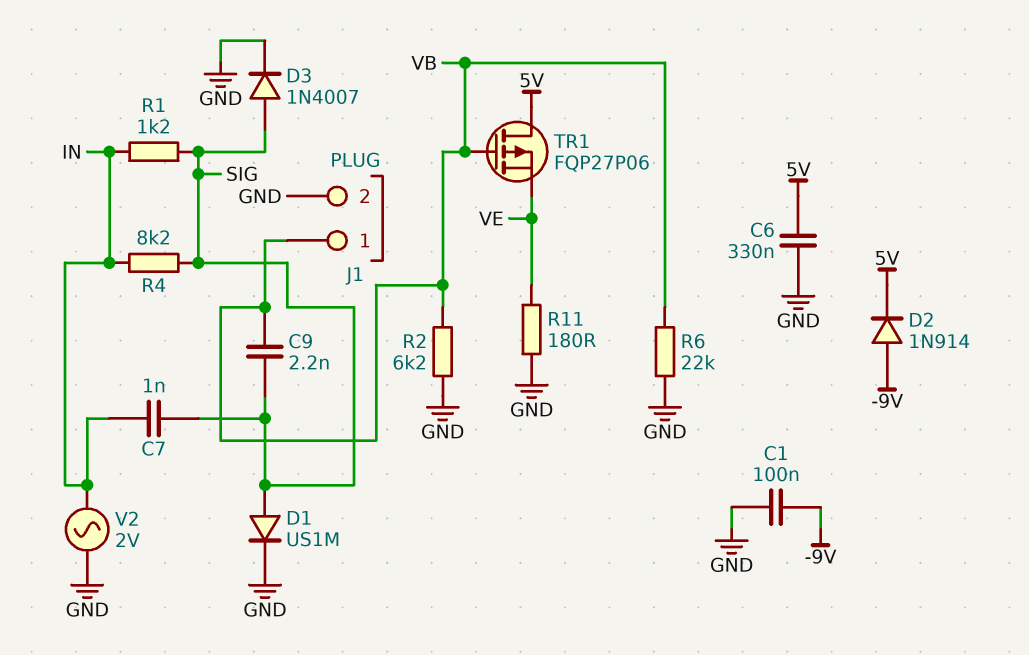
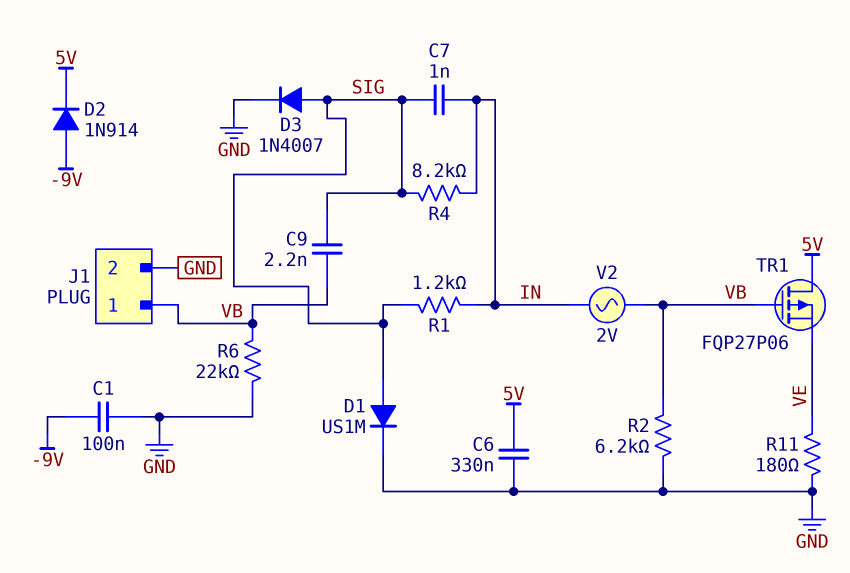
V2: AC 2V (GND, IN) -> AC 2V (IN, VB)

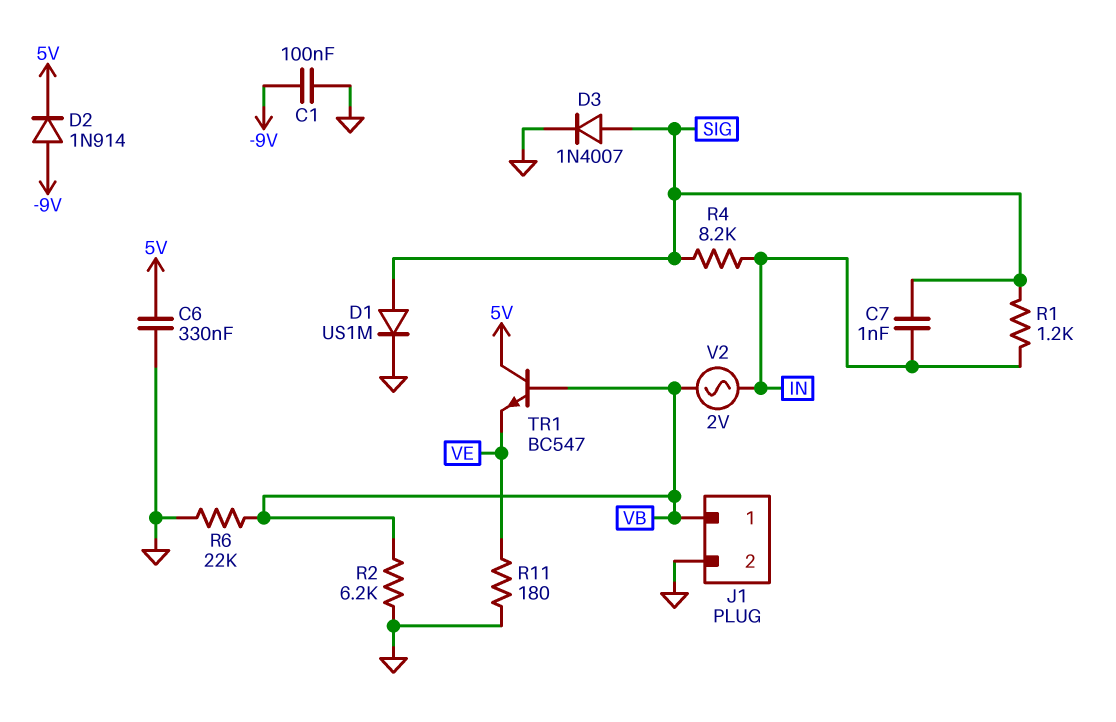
C9: 2.2nF (SIG, VB) -> none
TR1: PMOS FQP27P06 (G VB, D 5V, S VE) -> NPN BC547 (B VB, C 5V, E VE)

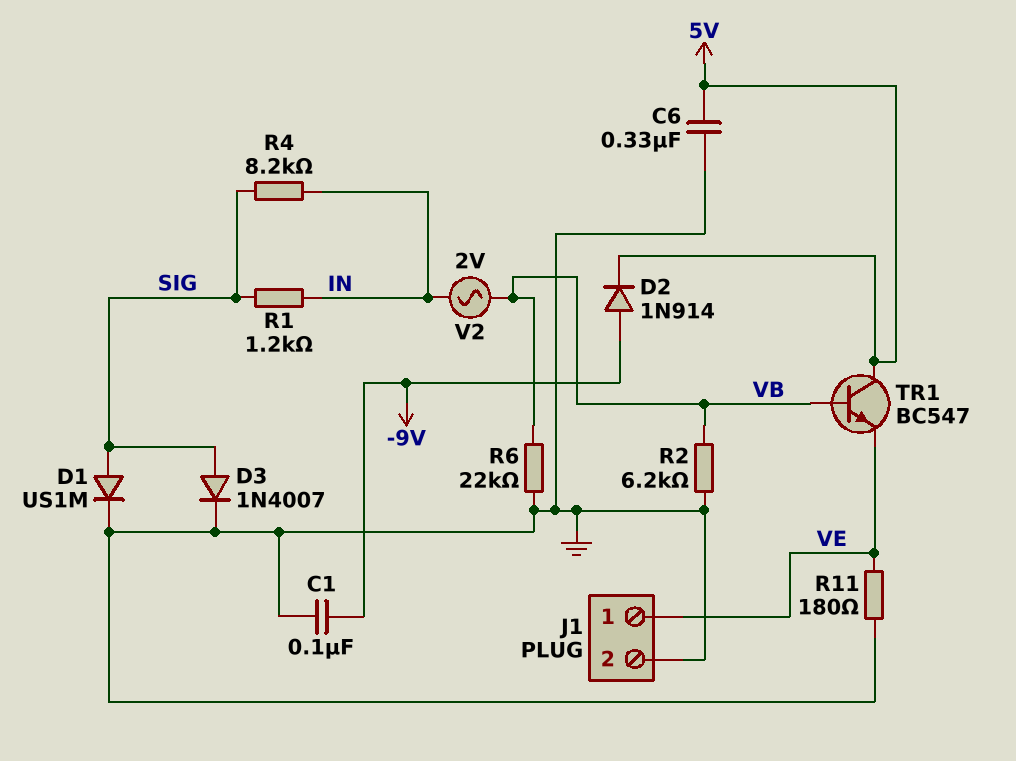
C7: 1nF (IN, SIG) -> none
J1 pin 1: VB -> VE

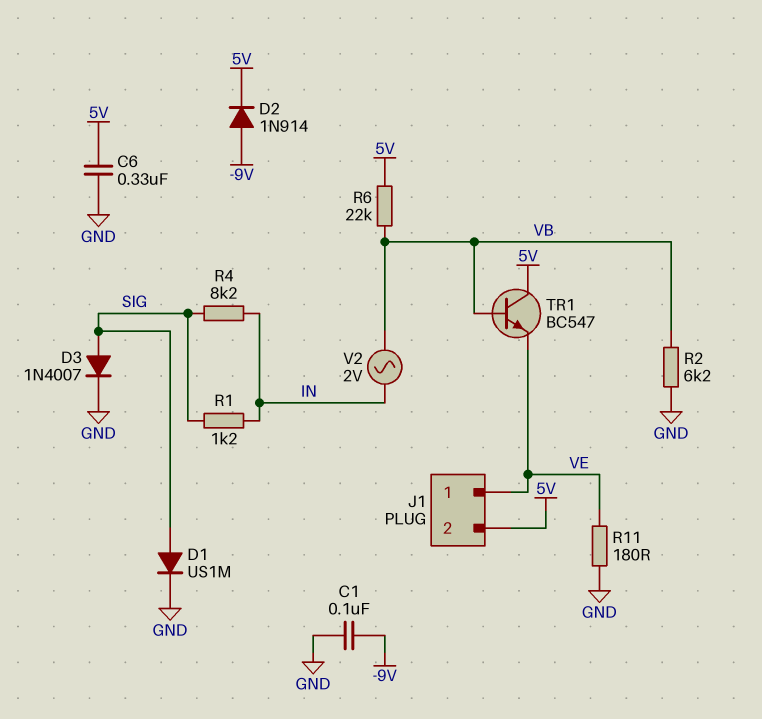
J1 pin 2: GND -> 5V
R6: 22k (GND, VB) -> 22k (5V, VB)

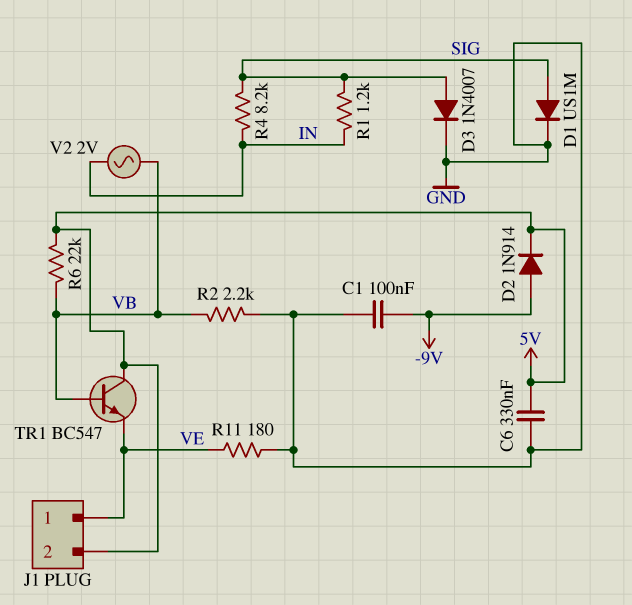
R2: 6.2k (GND, VB) -> 2.2k (GND, VB)

